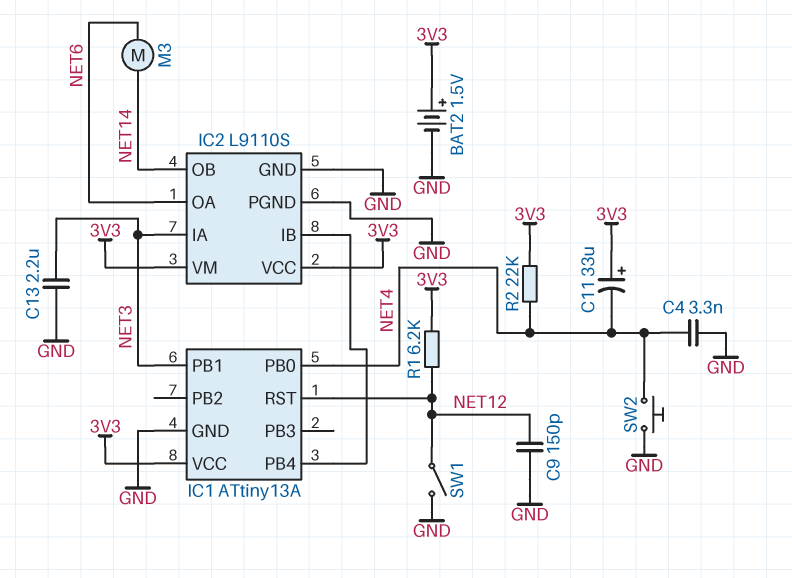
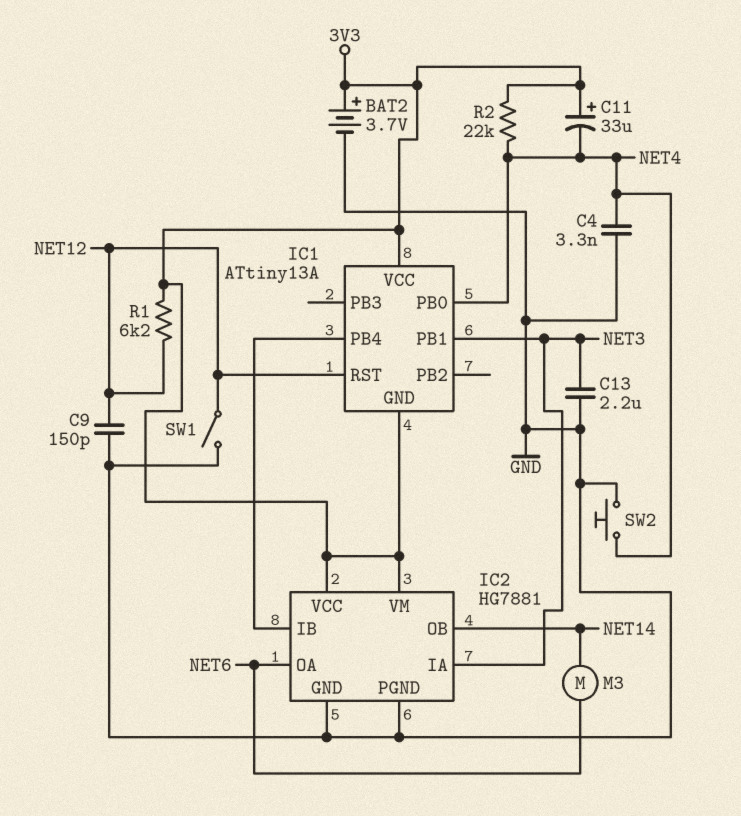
BAT2: 1.5V (plus 3V3, minus GND) -> 3.7V (plus 3V3, minus GND)
IC1 pin GND: GND -> 3V3
IC2: L9110S -> HG7881

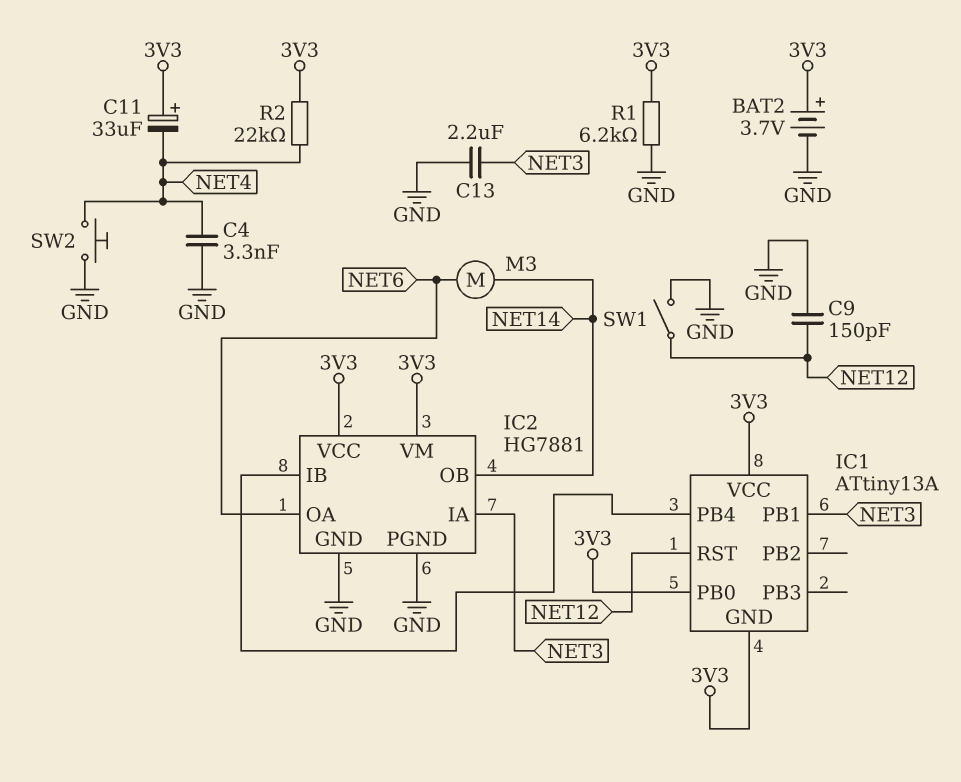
IC1 pin PB0: NET4 -> 3V3
R1: 6.2k (3V3, NET12) -> 6.2k (3V3, GND)

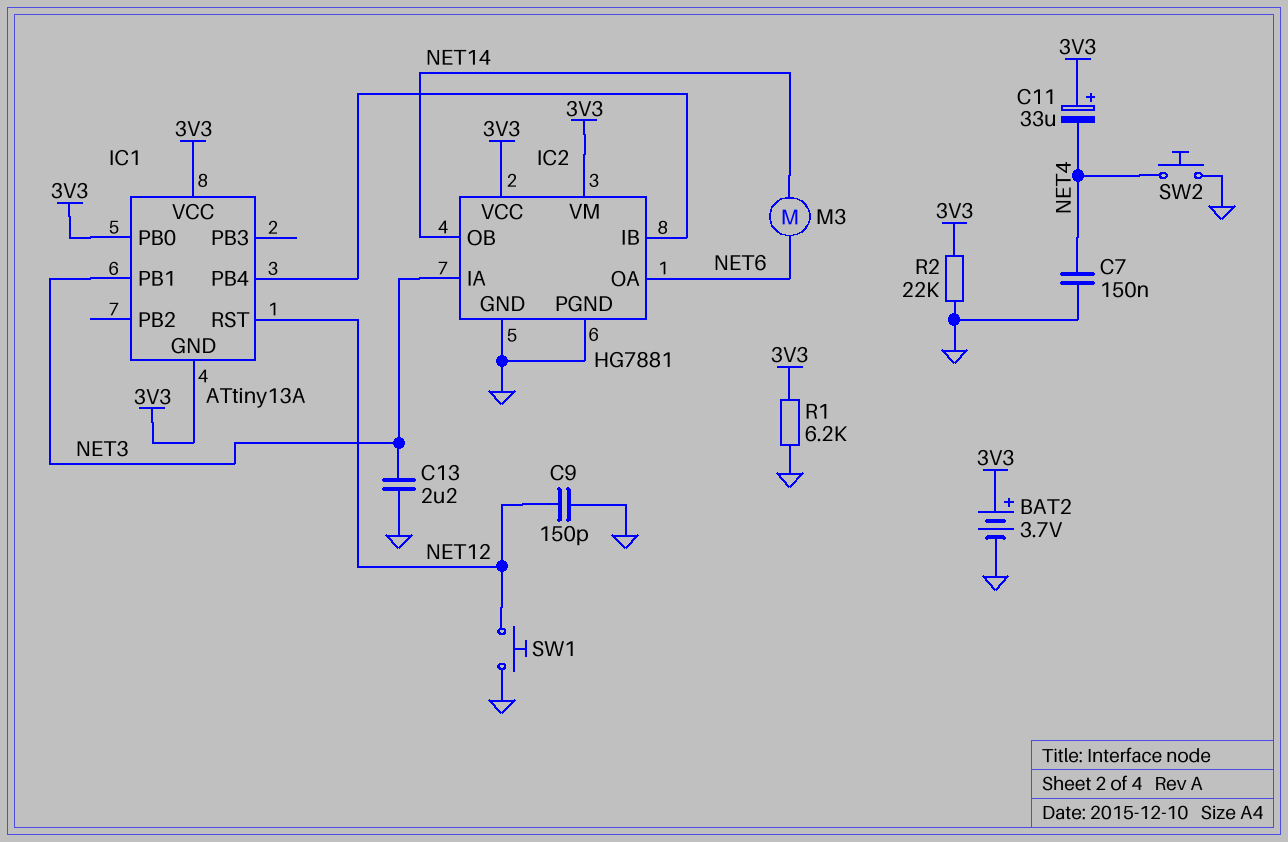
C4: 3.3nF (GND, NET4) -> none
C7: none -> 150nF (GND, NET4)
R2: 22k (3V3, NET4) -> 22k (3V3, GND)
SW1: switch (GND, NET12) -> button (GND, NET12)

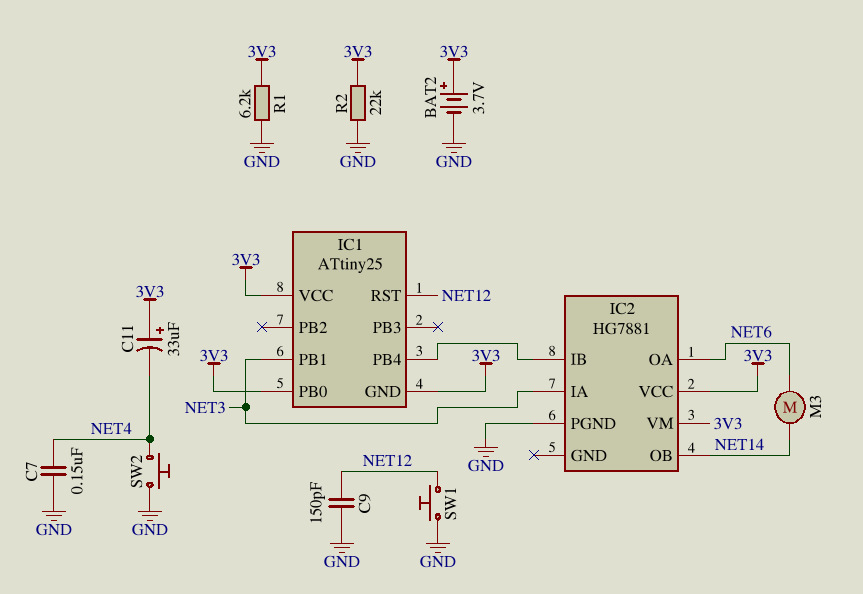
C13: 2.2uF (GND, NET3) -> none
IC1: ATtiny13A -> ATtiny25
IC2 pin GND: GND -> none

